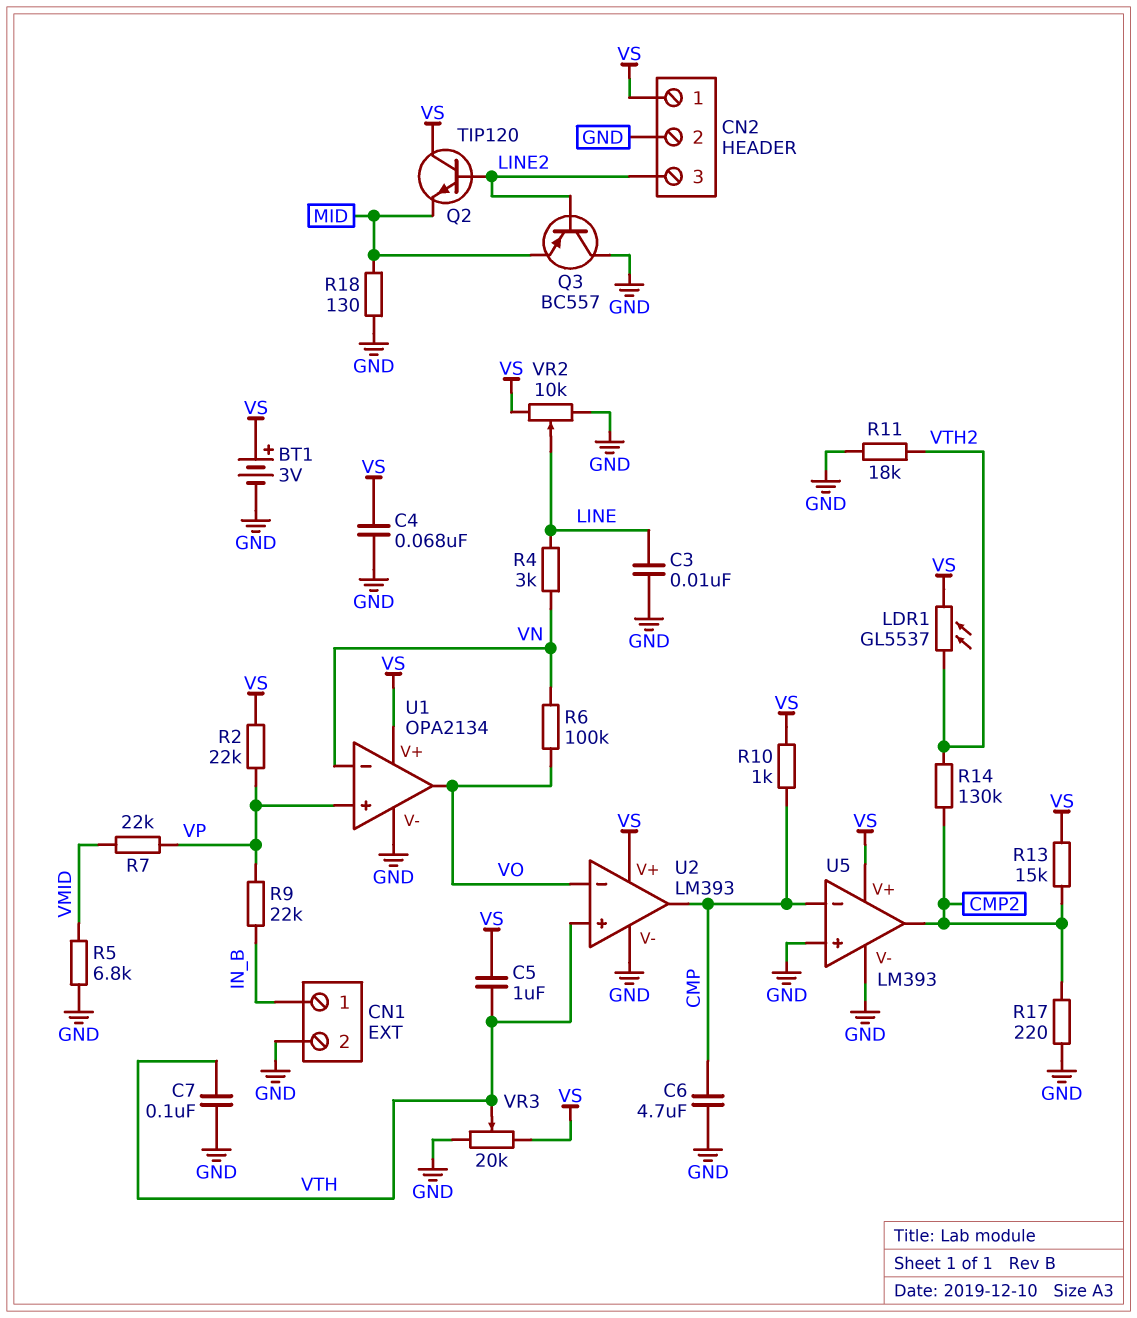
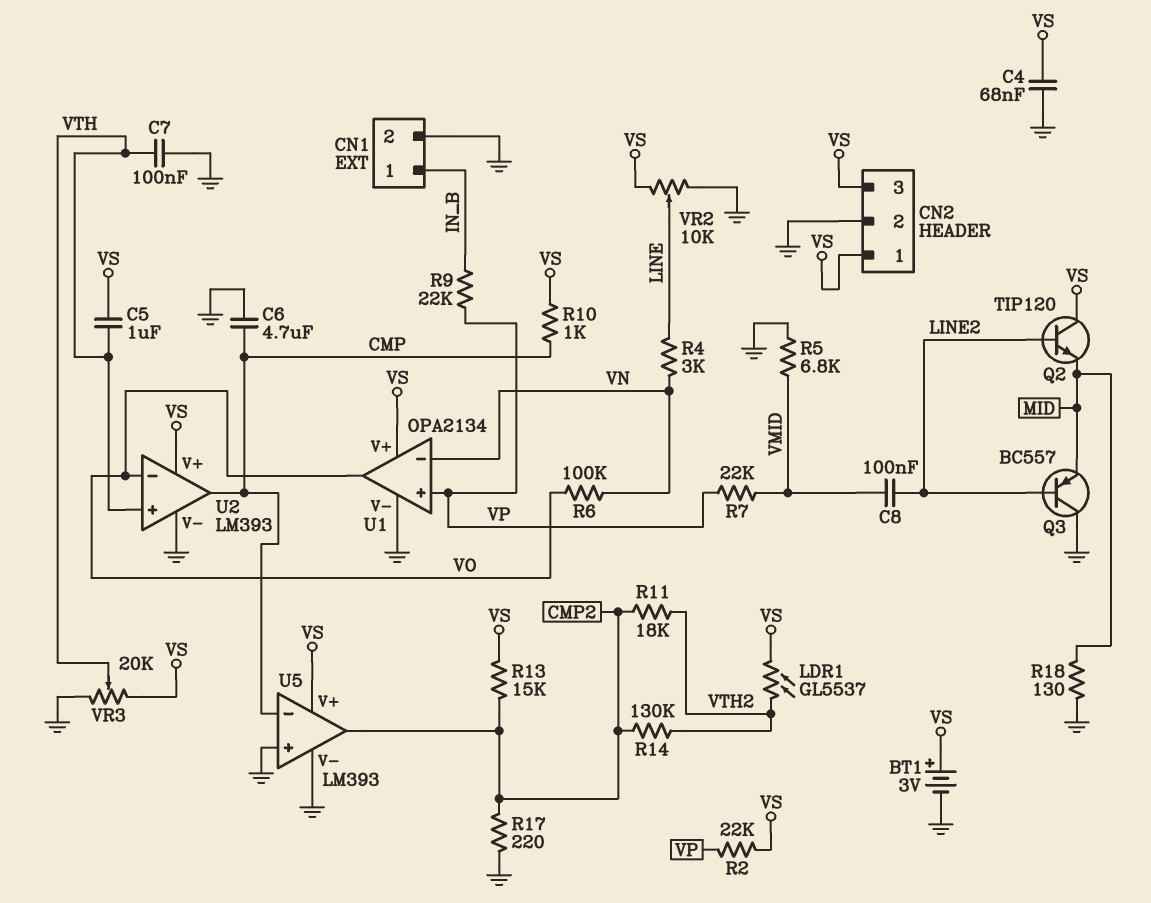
C3: 10nF (GND, LINE) -> none
C8: none -> 100nF (LINE2, VMID)
CN2 pin 3: LINE2 -> VS
R11: 18k (GND, VTH2) -> 18k (CMP2, VTH2)

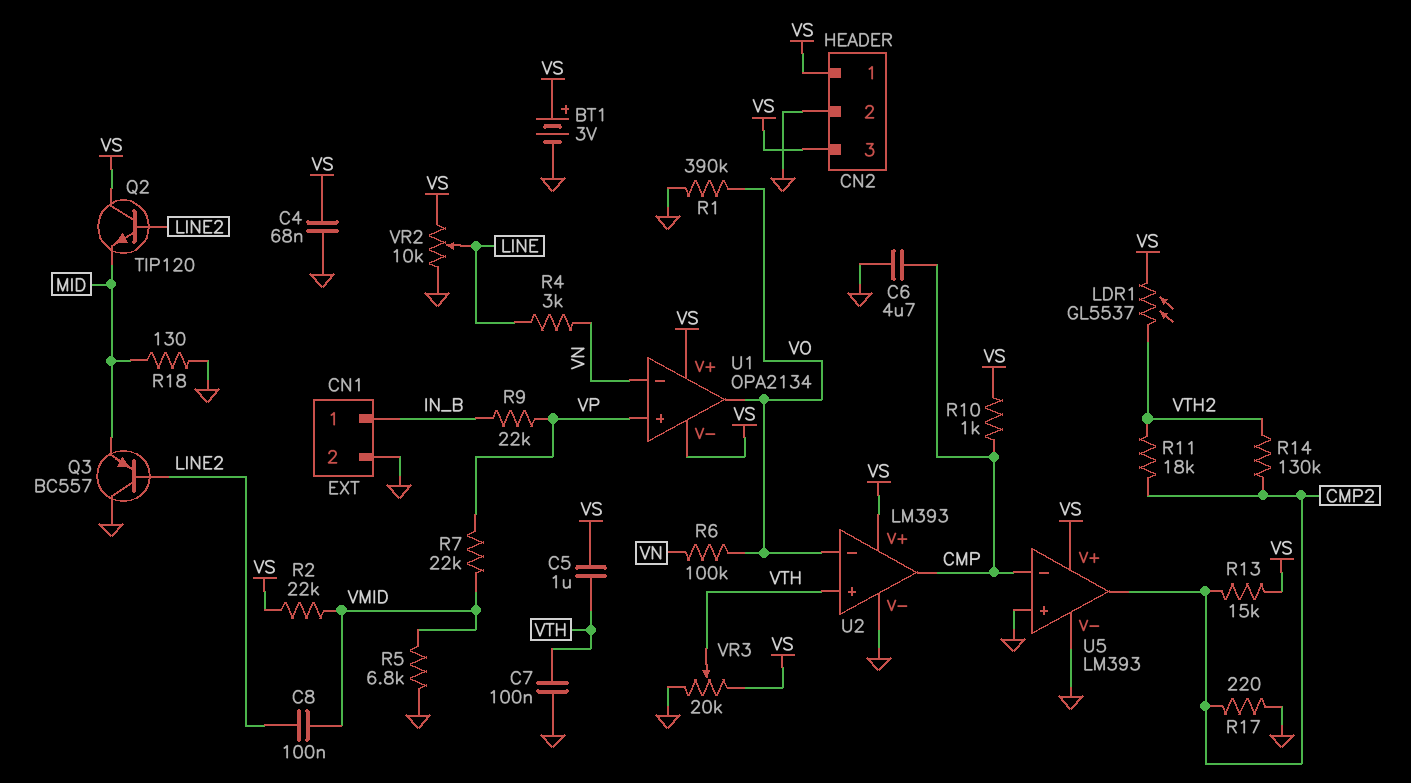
R1: none -> 390k (GND, VO)
R2: 22k (VP, VS) -> 22k (VMID, VS)
U1 pin V-: GND -> VS

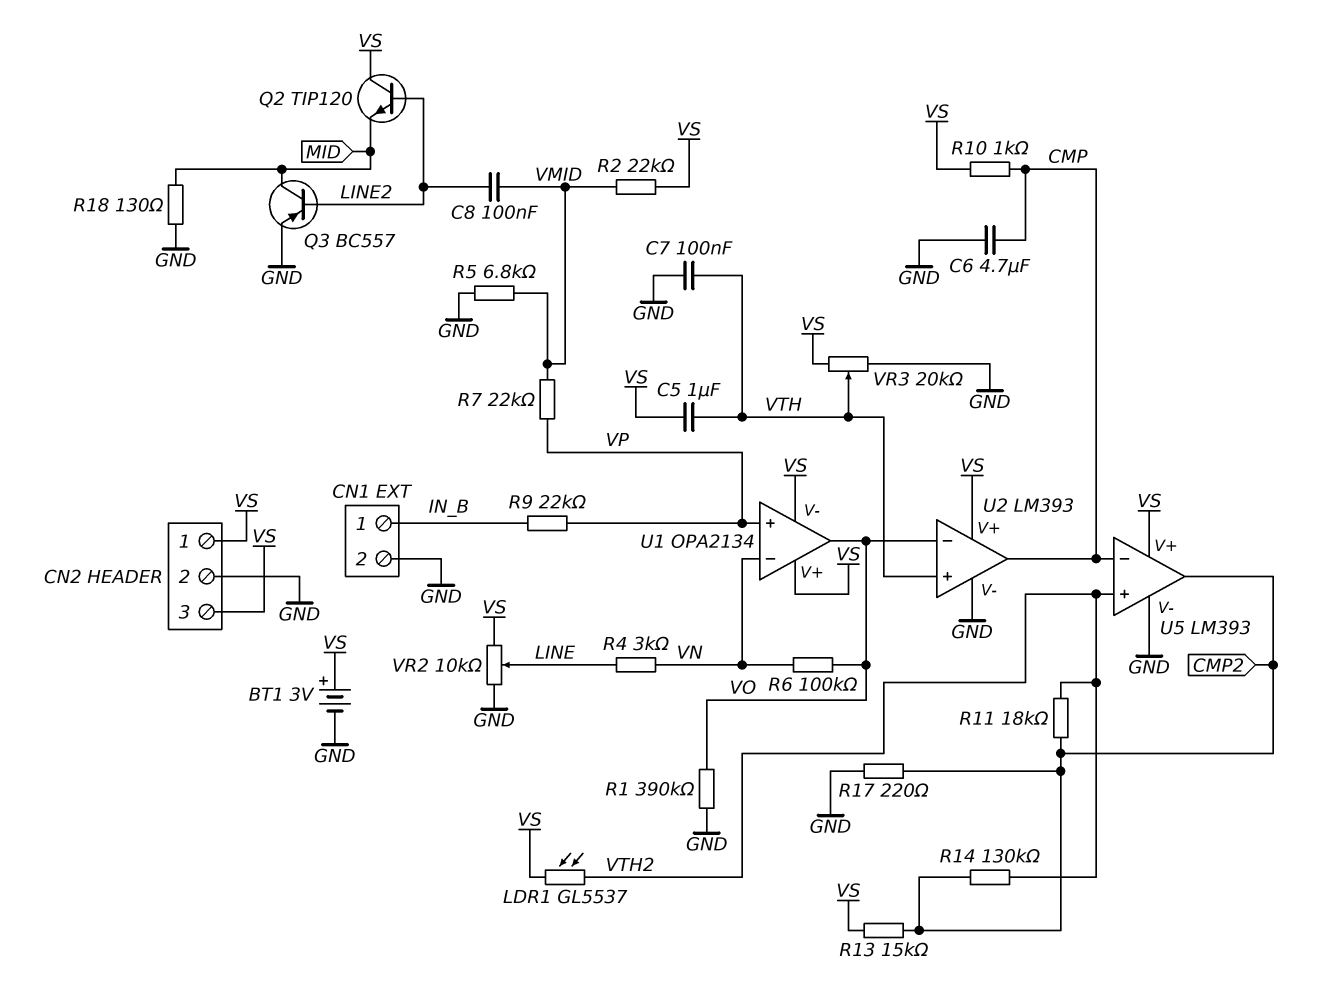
C4: 68nF (GND, VS) -> none
Q3: PNP BC557 (B LINE2, C GND, E MID) -> PNP BC557 (B LINE2, C MID, E GND)
U5 pin in+: GND -> VTH2

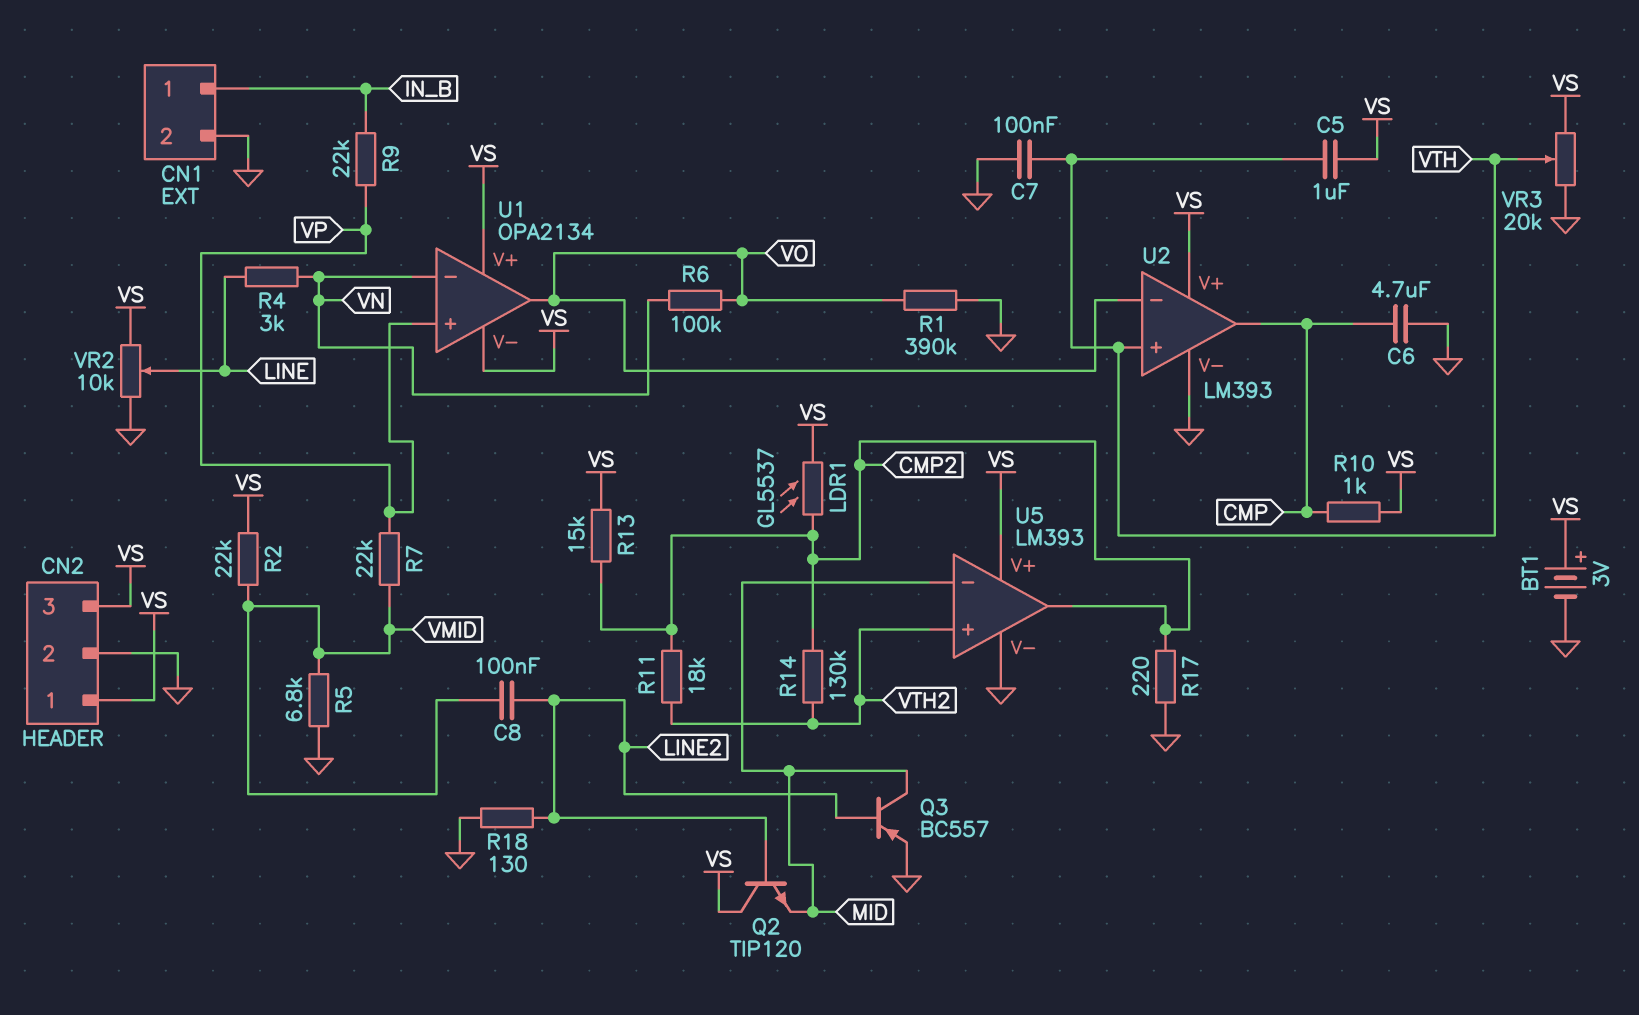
LDR1: GL5537 (VS, VTH2) -> GL5537 (CMP2, VS)
R18: 130 (GND, MID) -> 130 (GND, LINE2)
U5 pin in-: CMP -> MID

